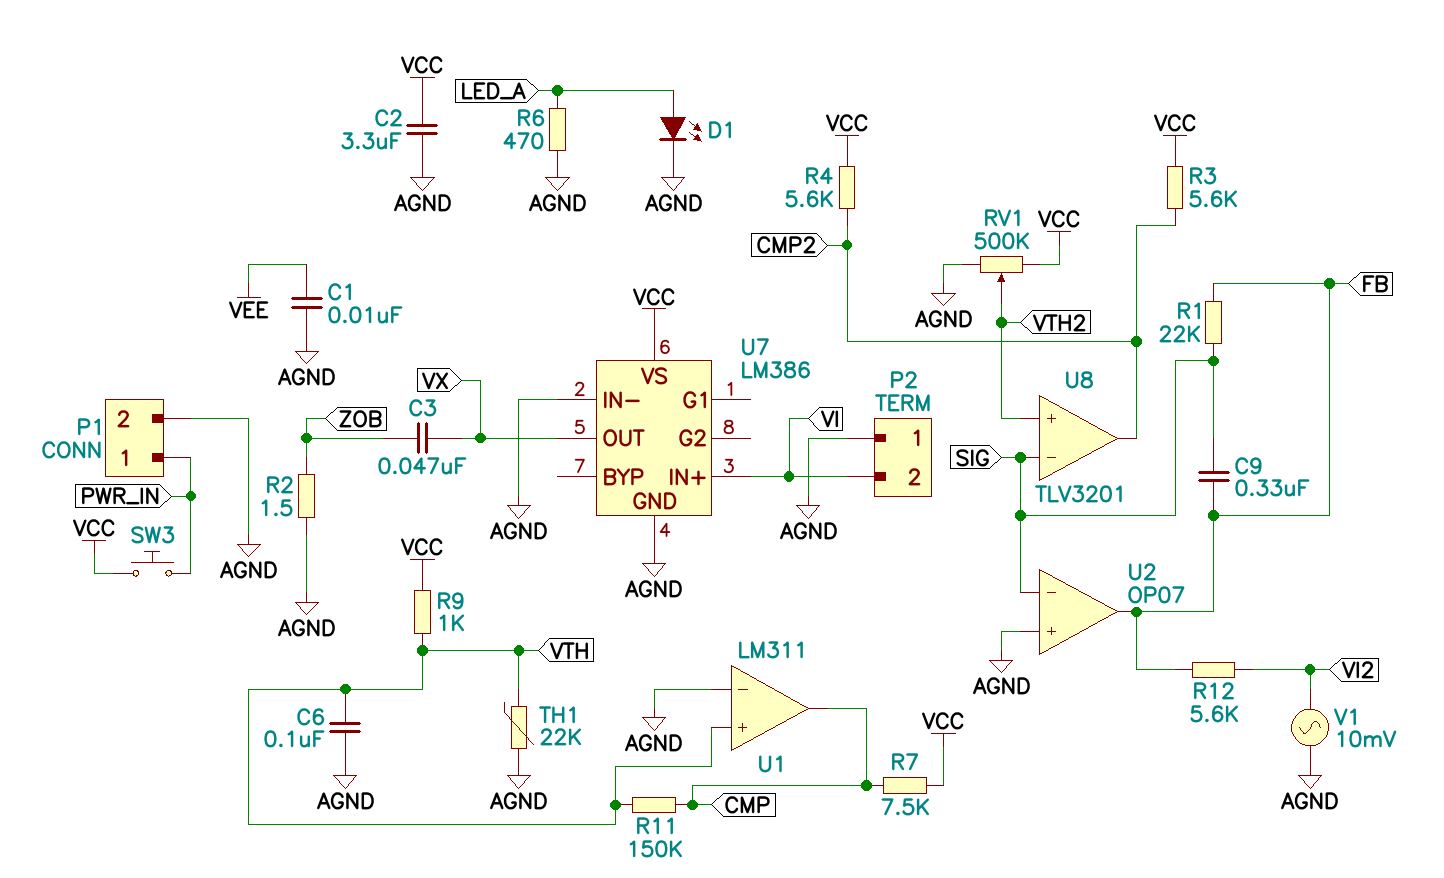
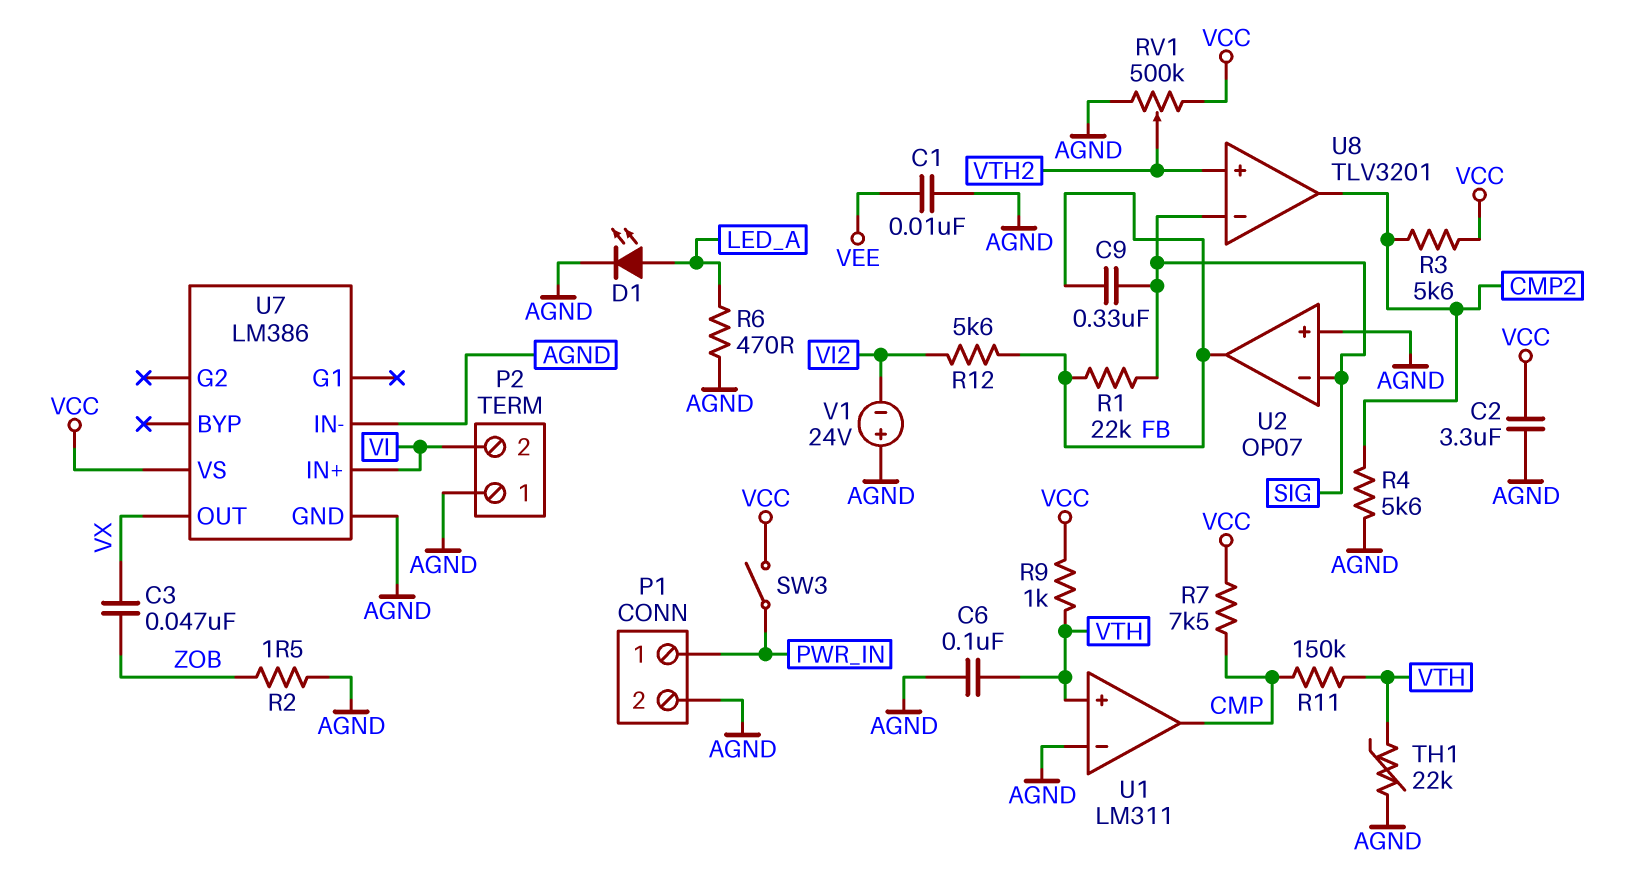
R4: 5.6k (CMP2, VCC) -> 5.6k (AGND, CMP2)
SW3: button (PWR_IN, VCC) -> switch (PWR_IN, VCC)
V1: AC 10mV (AGND, VI2) -> 24V (plus AGND, minus VI2)

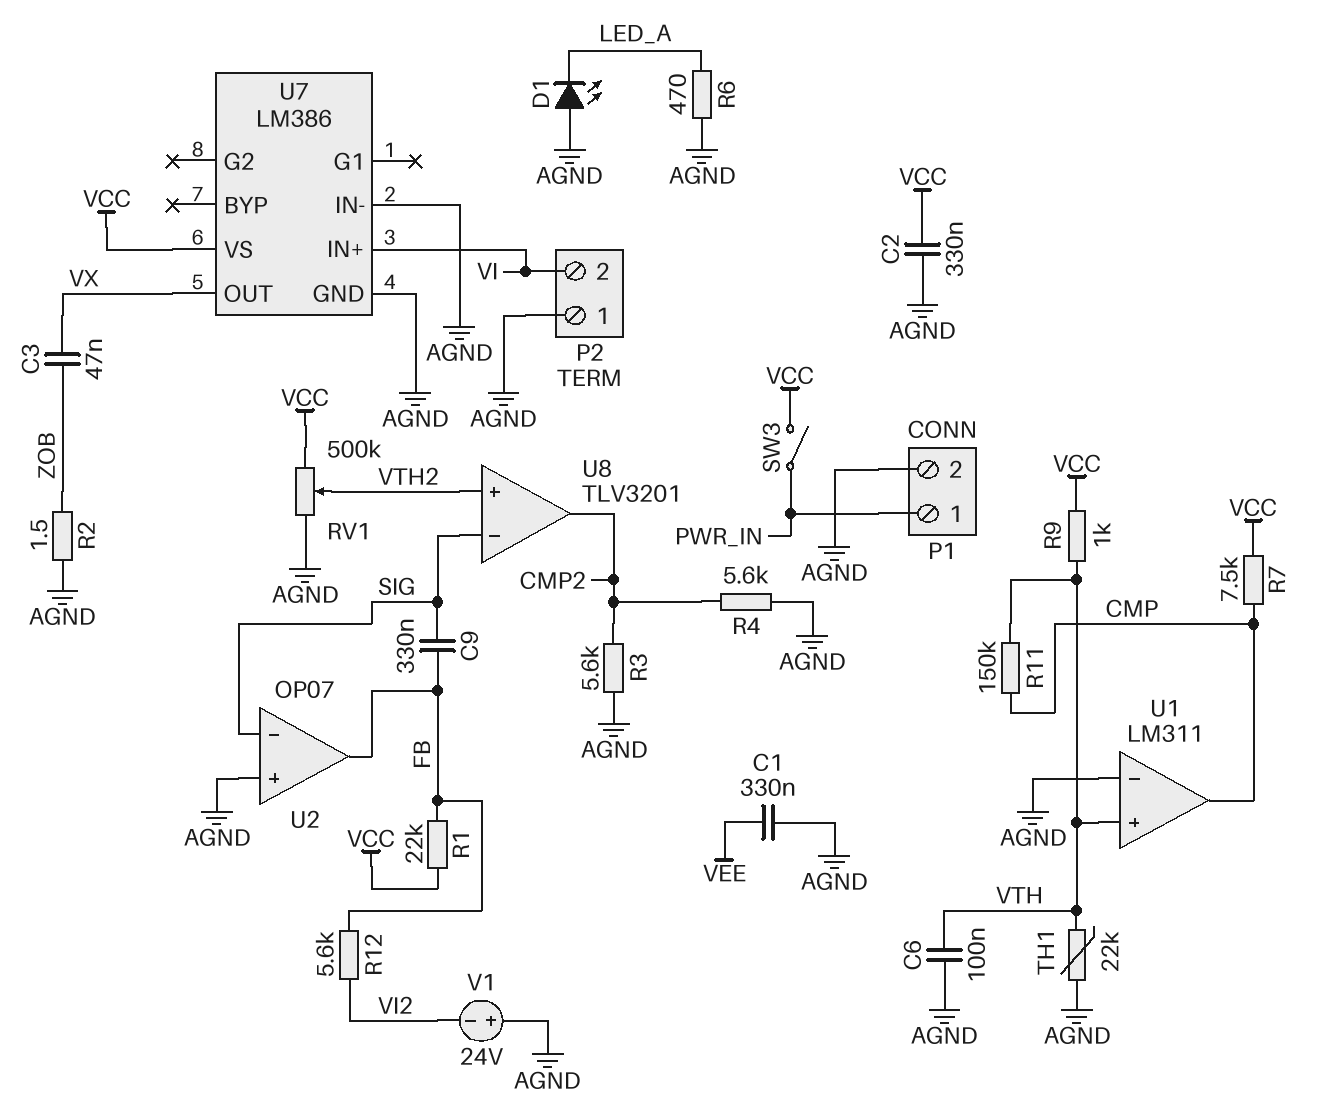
C1: 10nF (AGND, VEE) -> 330nF (AGND, VEE)
C2: 3.3uF (AGND, VCC) -> 330nF (AGND, VCC)
D1: LED (A LED_A, K AGND) -> LED (A AGND, K LED_A)
R1: 22k (FB, SIG) -> 22k (FB, VCC)
R3: 5.6k (CMP2, VCC) -> 5.6k (AGND, CMP2)

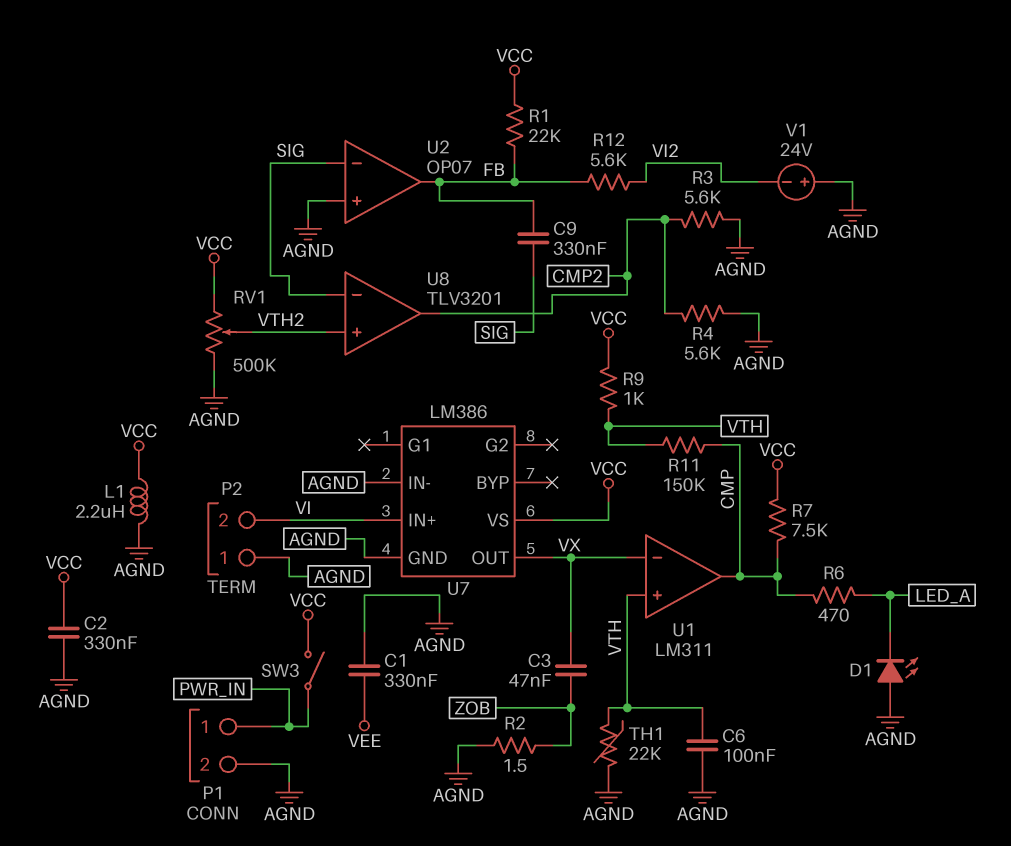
L1: none -> 2.2uH (AGND, VCC)
R6: 470 (AGND, LED_A) -> 470 (CMP, LED_A)
U1 pin in-: AGND -> VX

